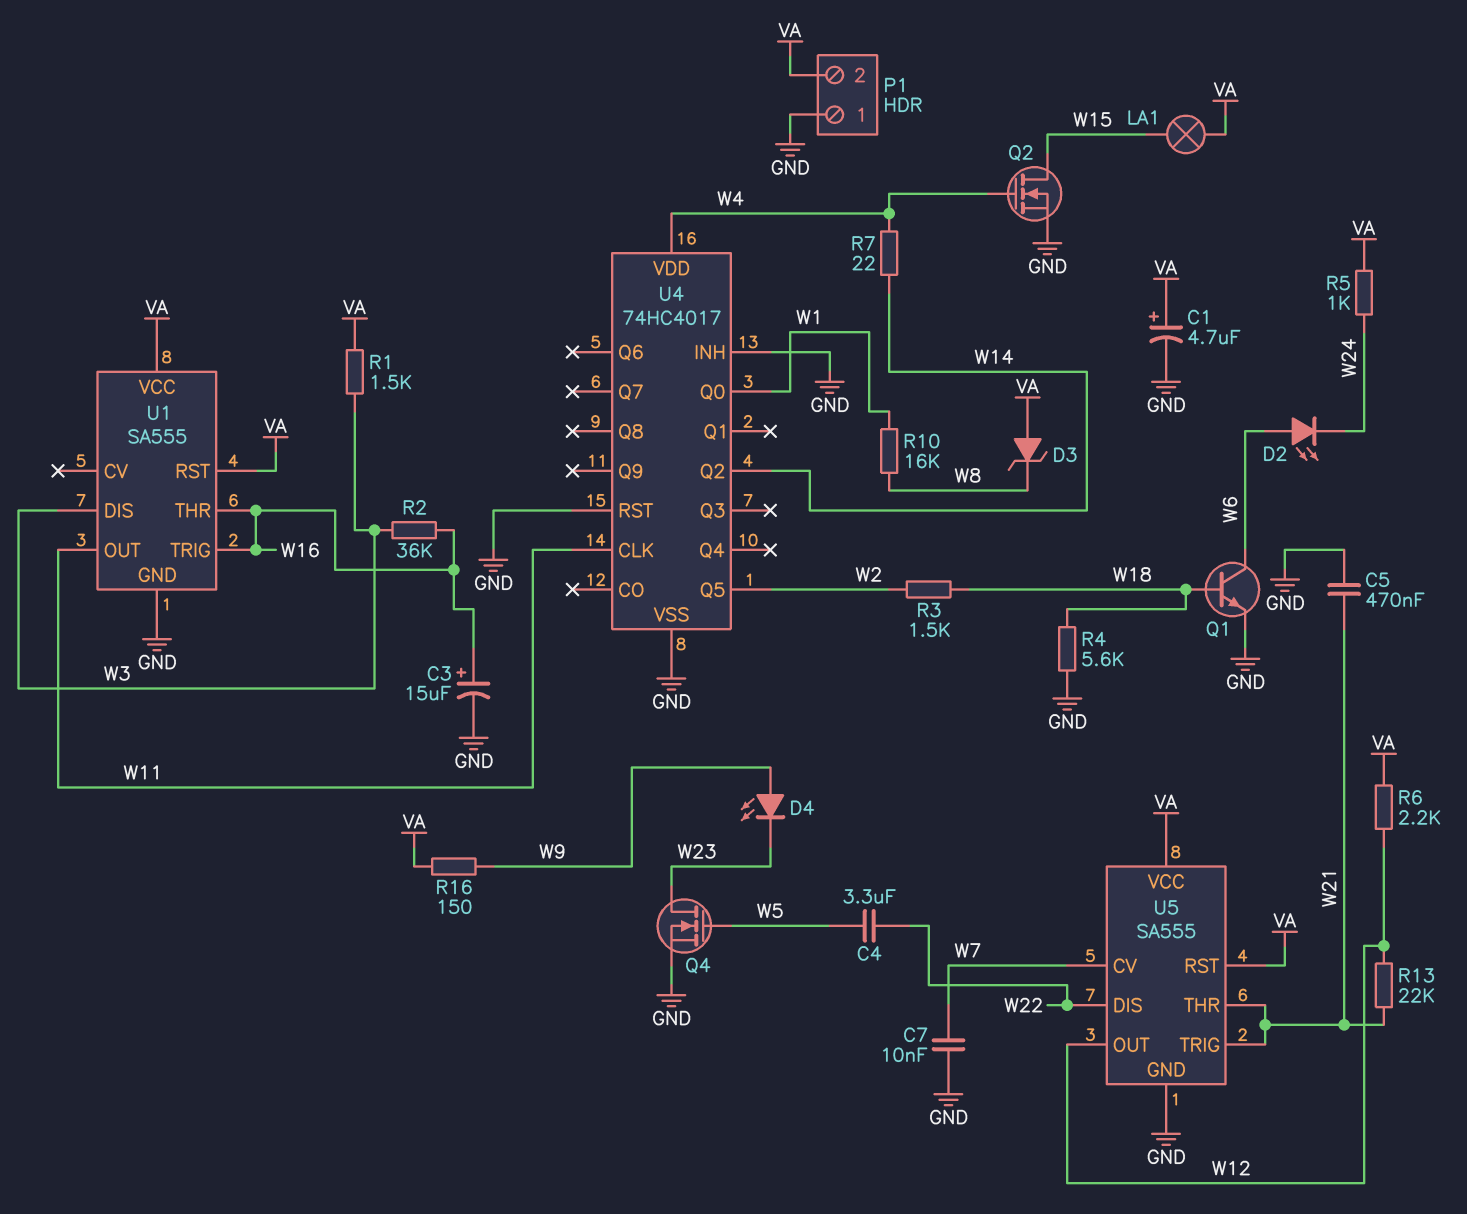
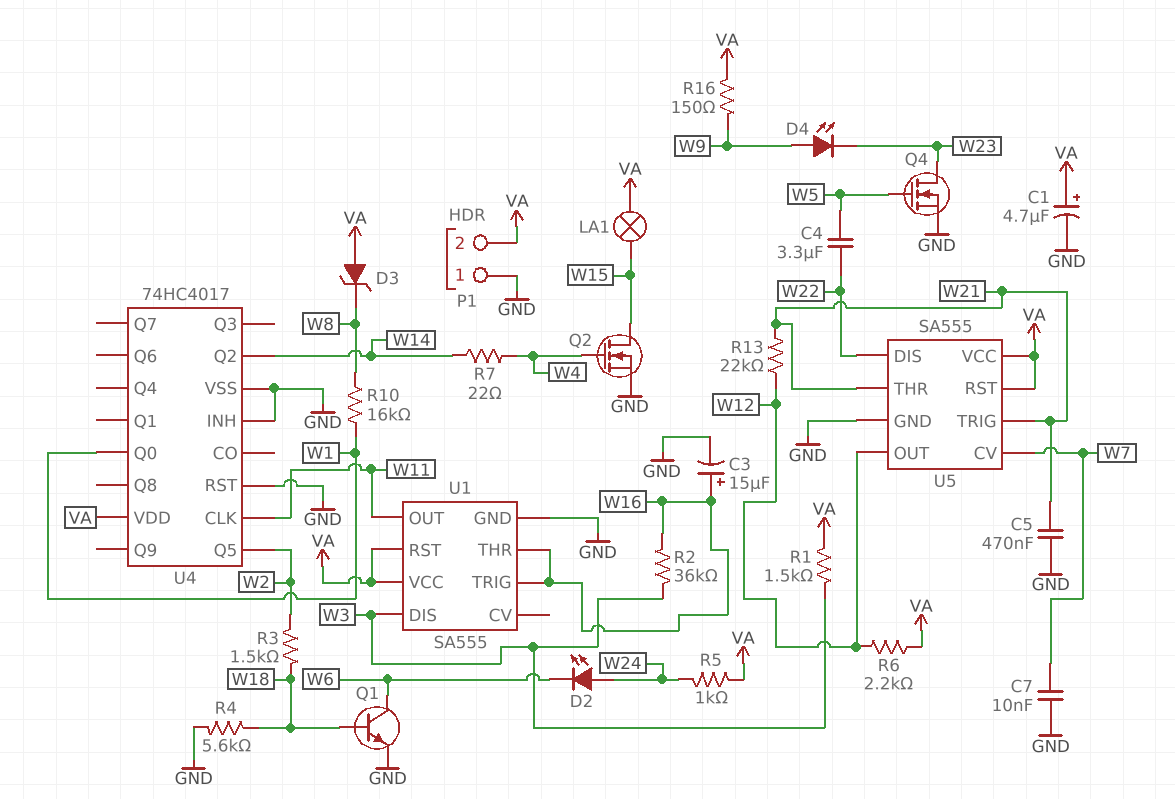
D2: LED (A W6, K W24) -> LED (A W24, K W6)
U4 pin VDD: W4 -> VA

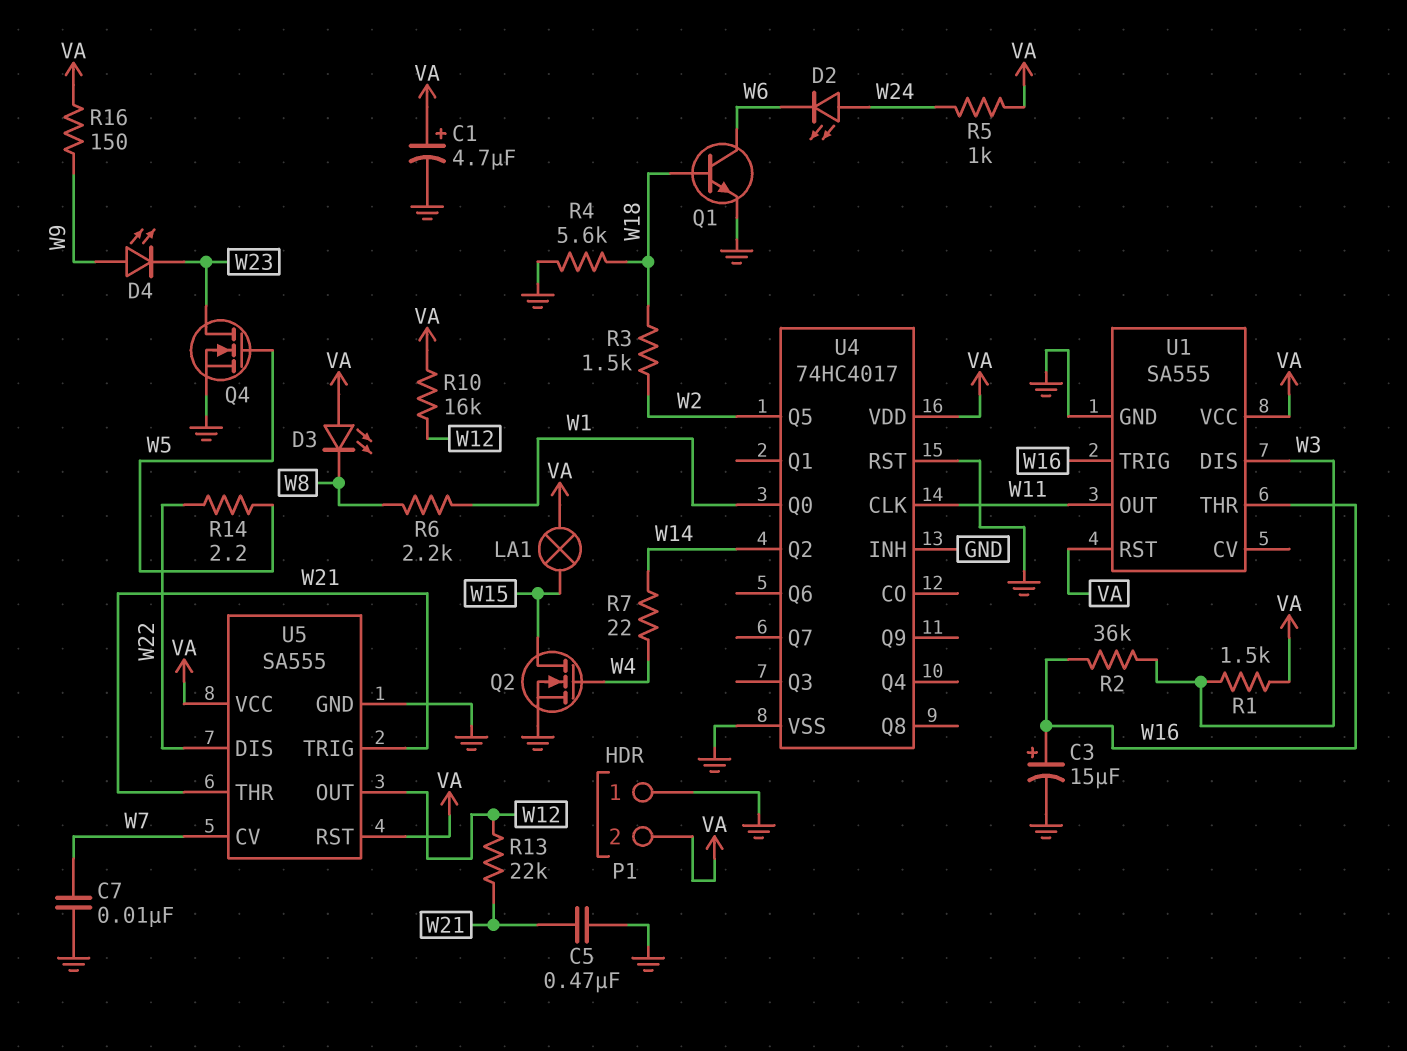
C4: 3.3uF (W5, W22) -> none
D3: zener (A VA, K W8) -> LED (A VA, K W8)
R6: 2.2k (VA, W12) -> 2.2k (W1, W8)
R10: 16k (W1, W8) -> 16k (VA, W12)
R14: none -> 2.2 (W5, W22)

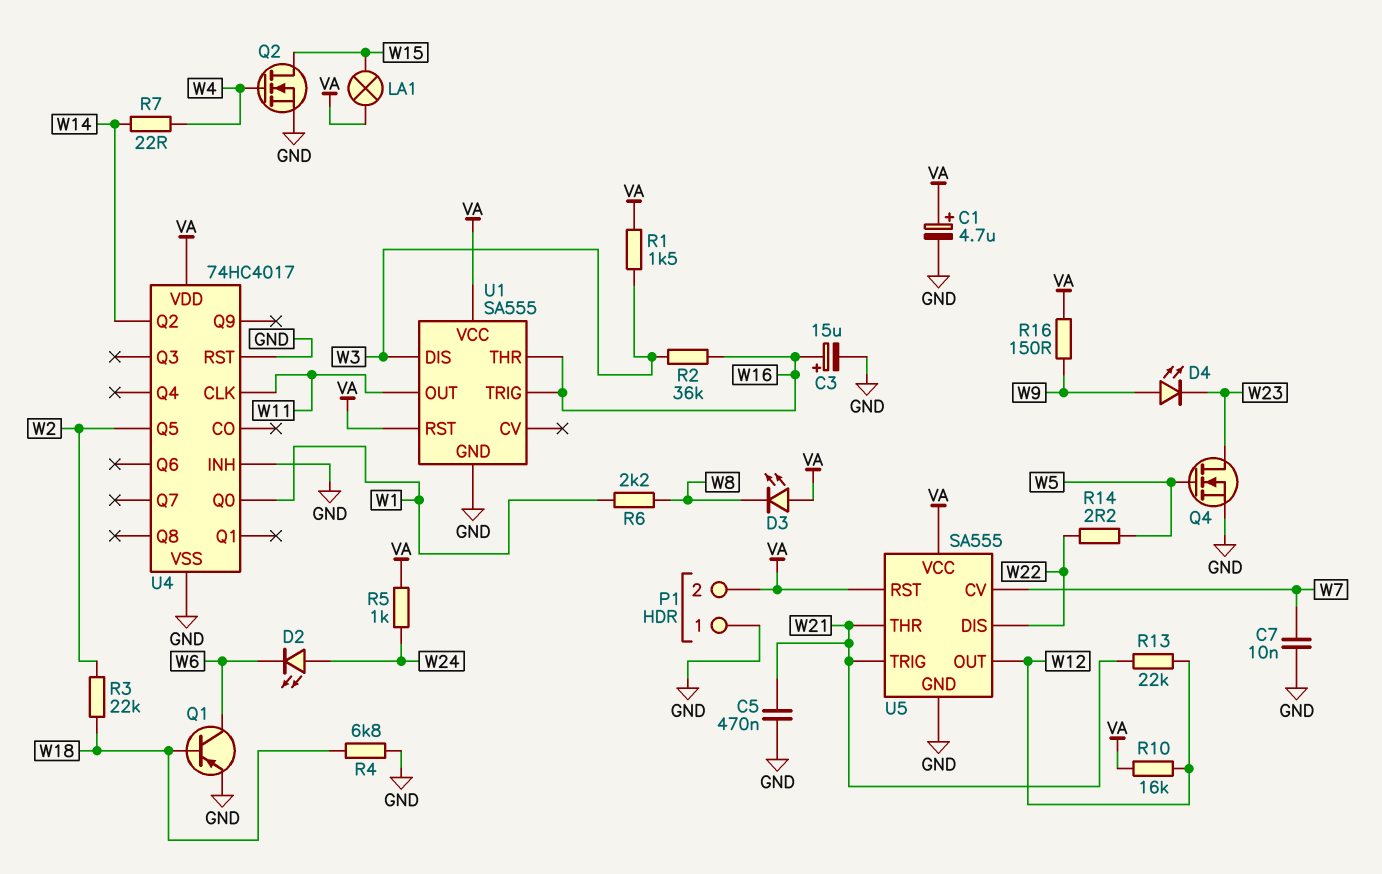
Q1: NPN (B W18, C W6, E GND) -> PNP (B W18, C W6, E GND)
R3: 1.5k (W2, W18) -> 22k (W2, W18)
R4: 5.6k (GND, W18) -> 6.8k (GND, W18)

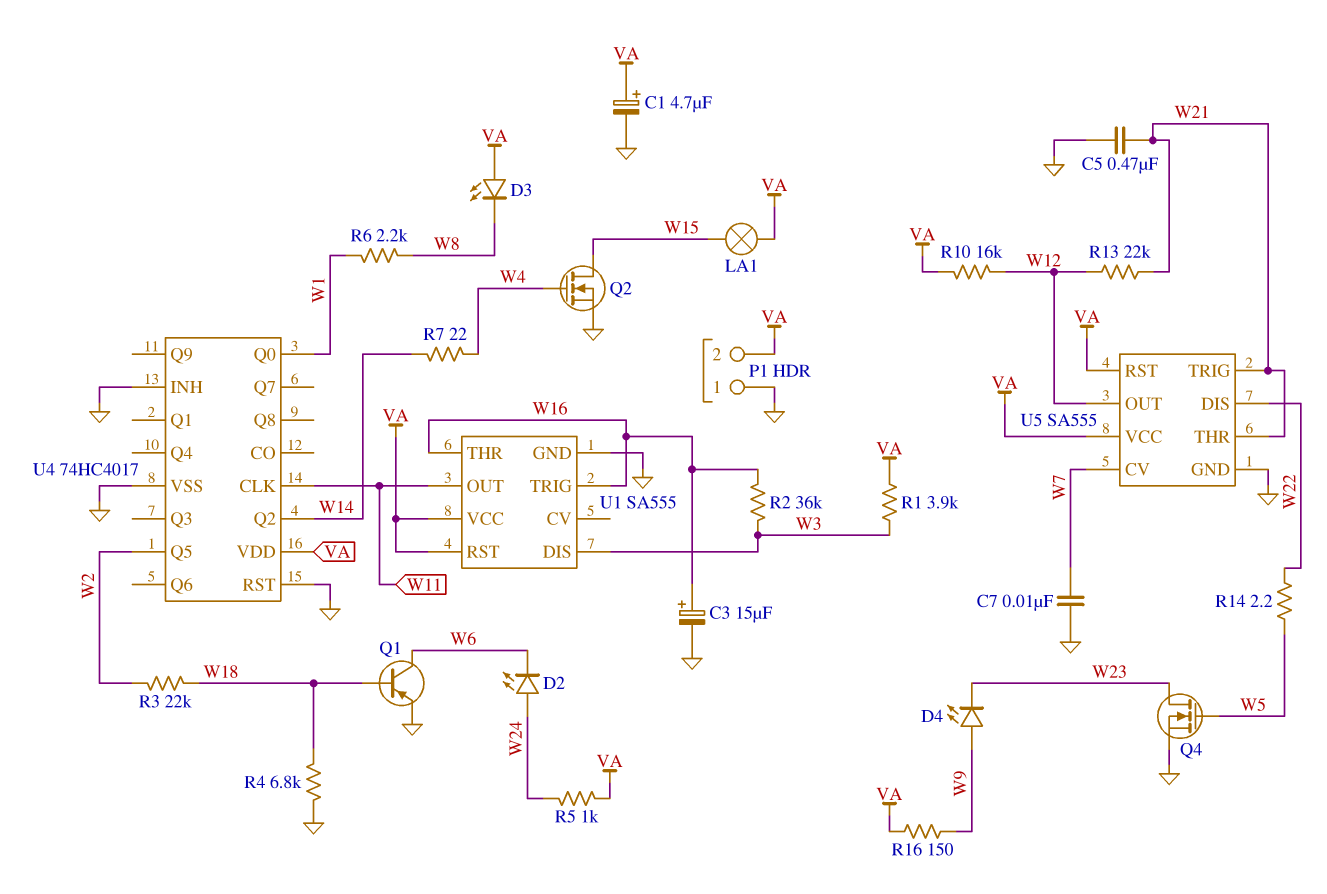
R1: 1.5k (VA, W3) -> 3.9k (VA, W3)

